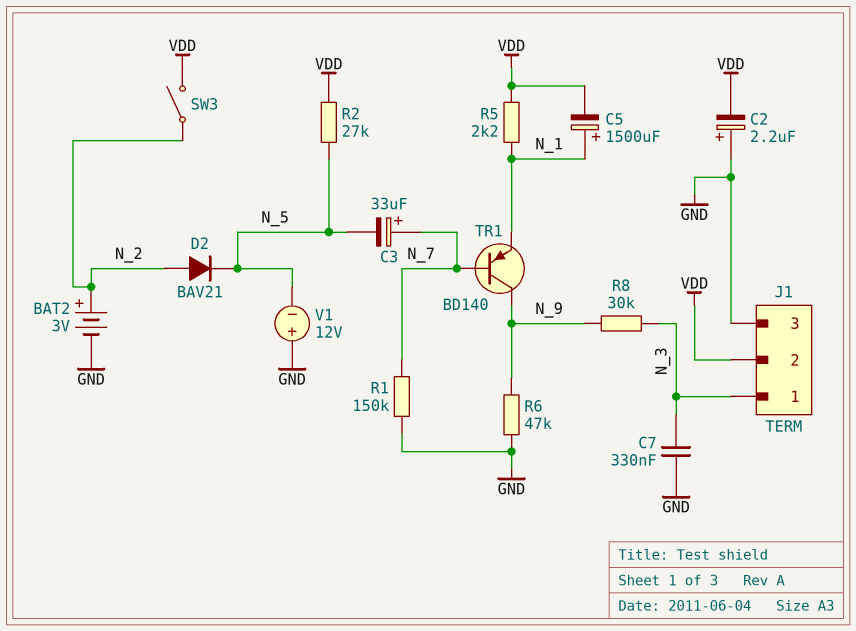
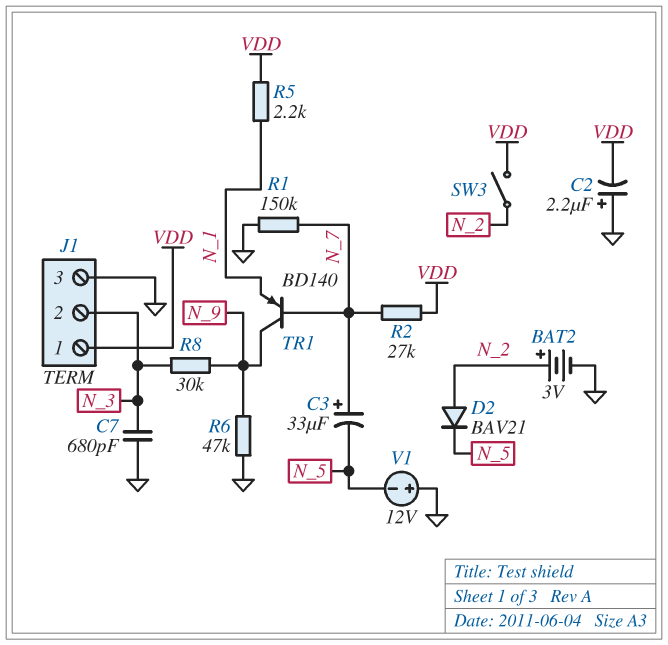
C5: 1500uF (plus N_1, minus VDD) -> none
C7: 330nF (GND, N_3) -> 680pF (GND, N_3)
J1 pin 1: N_3 -> VDD
J1 pin 2: VDD -> N_3
R2: 27k (N_5, VDD) -> 27k (N_7, VDD)

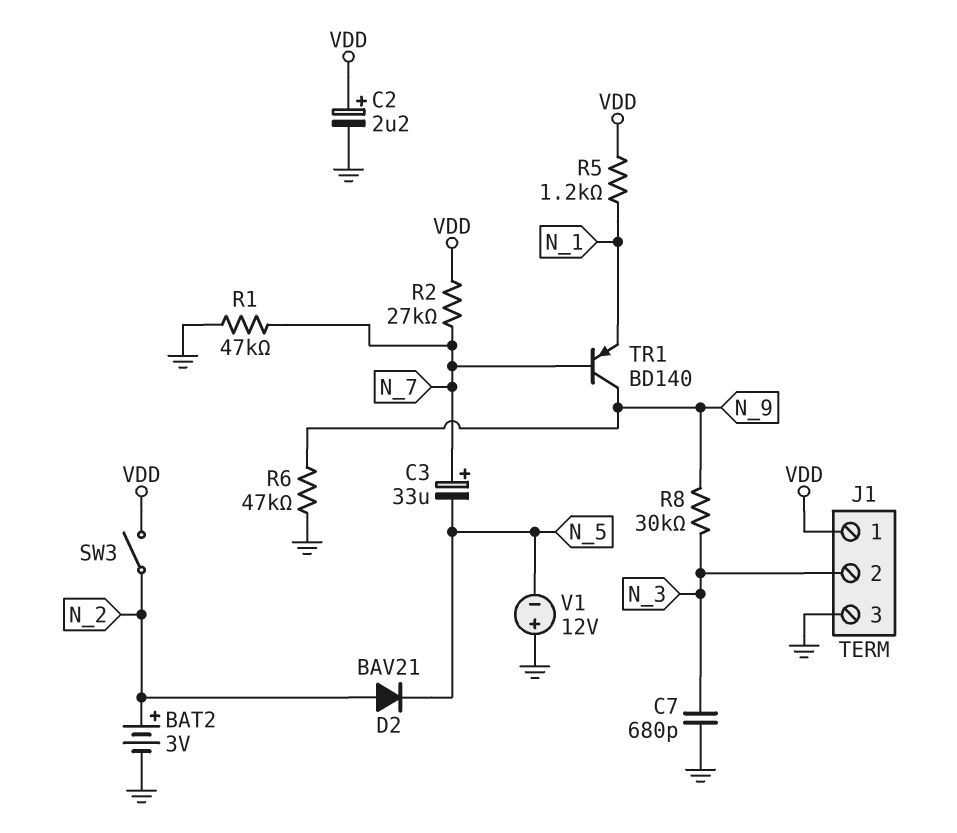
C2: 2.2uF (plus GND, minus VDD) -> 2.2uF (plus VDD, minus GND)
R1: 150k (GND, N_7) -> 47k (GND, N_7)
R5: 2.2k (N_1, VDD) -> 1.2k (N_1, VDD)

